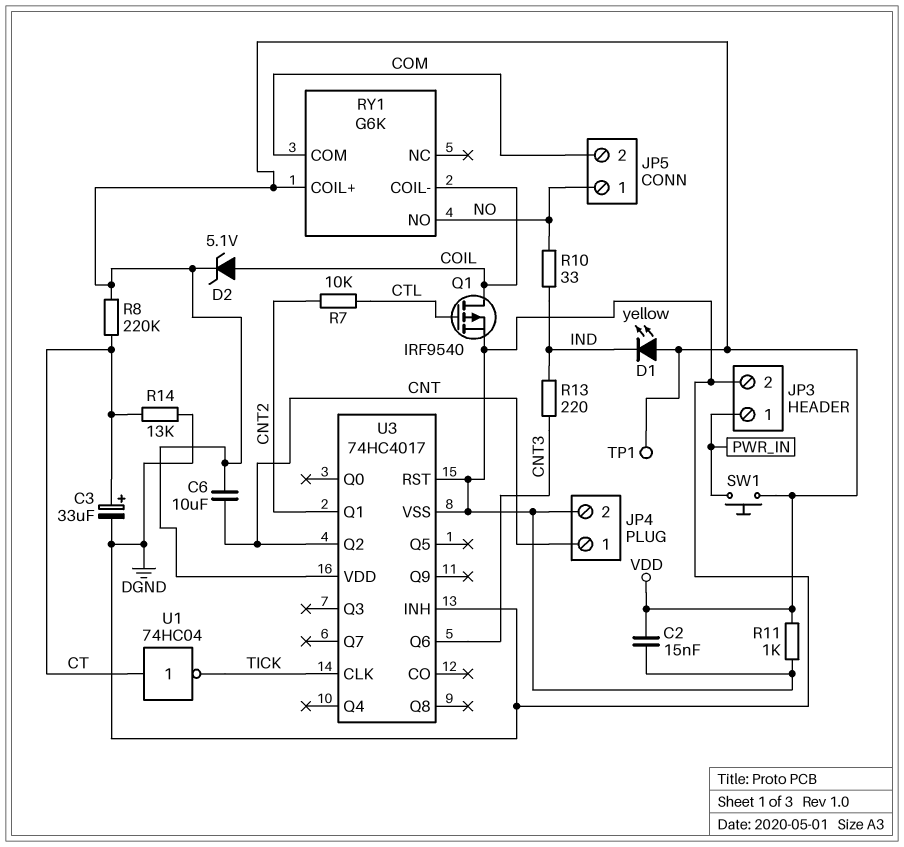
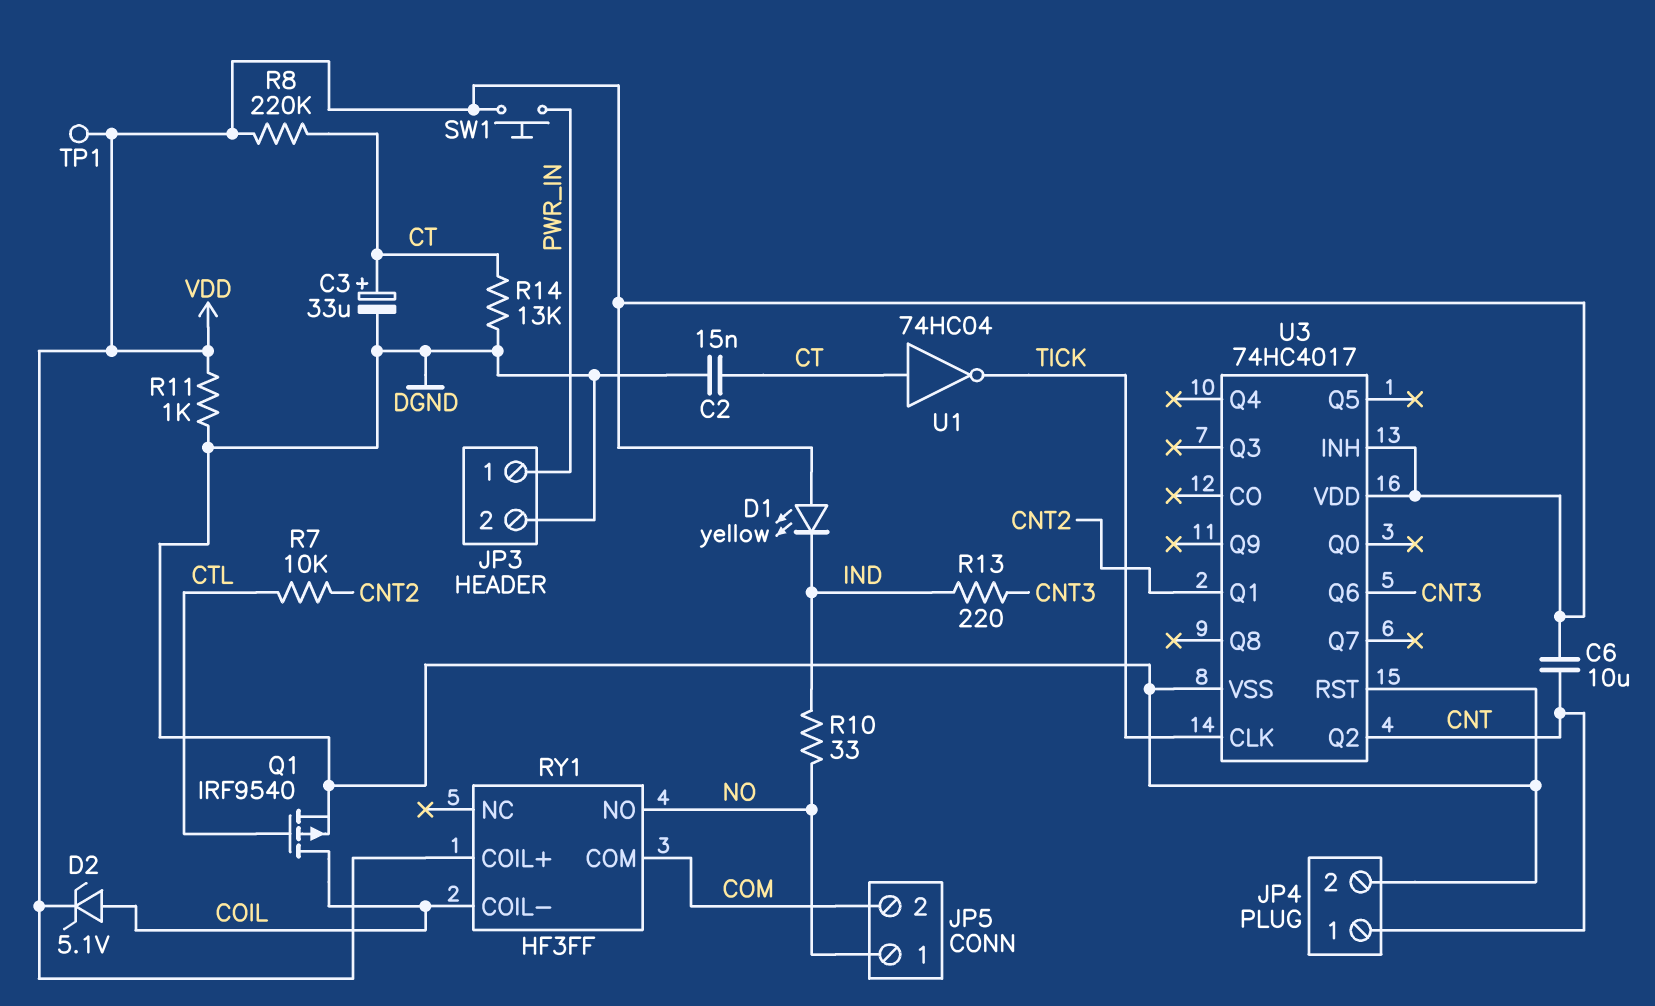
C2: 15nF (DGND, VDD) -> 15nF (CT, DGND)
RY1: G6K -> HF3FF
U3 pin INH: DGND -> VDD

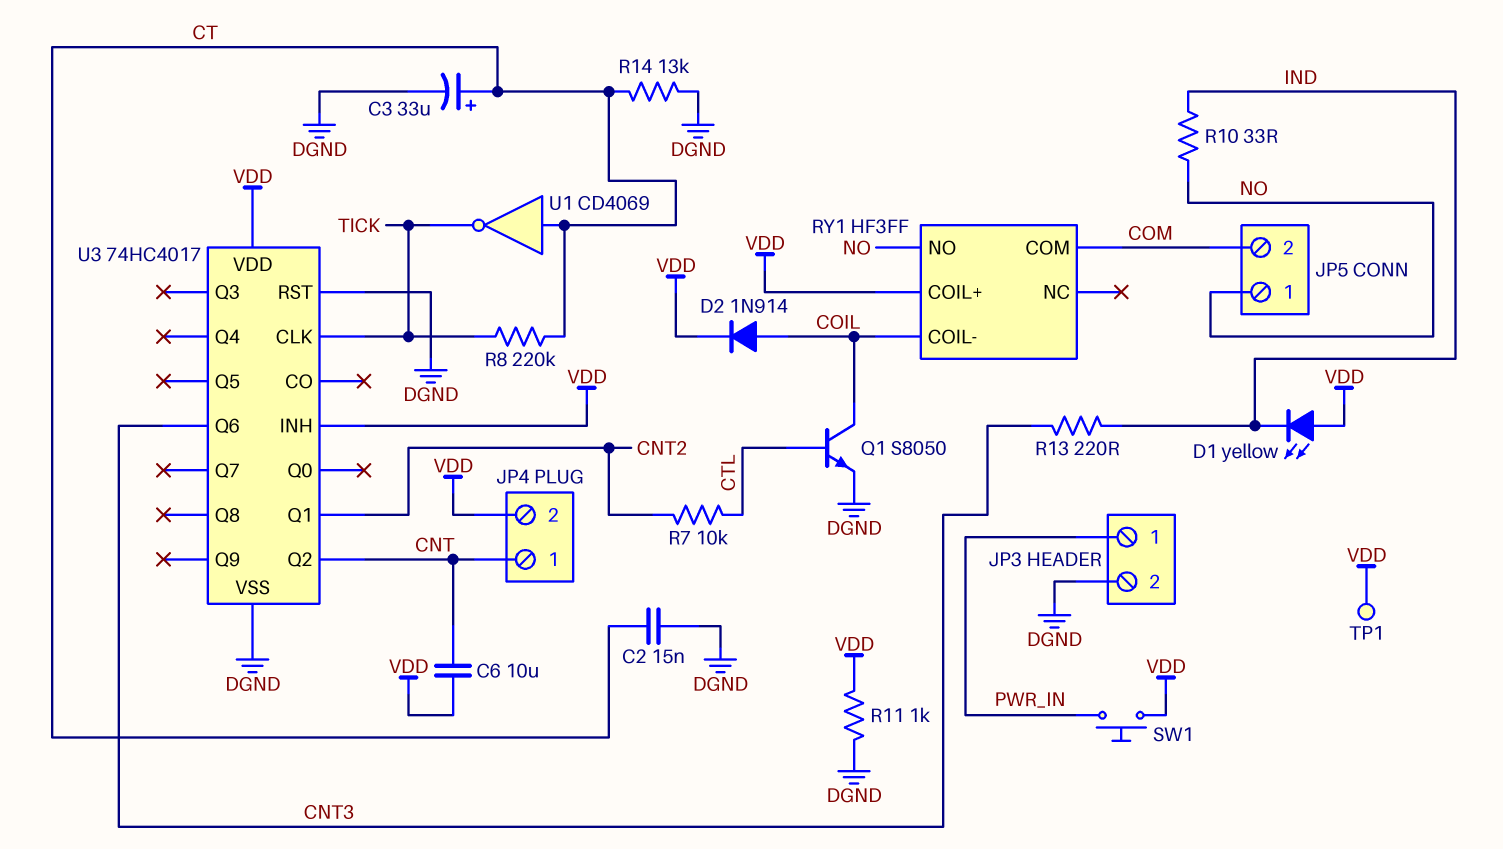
D2: zener 5.1V (A COIL, K VDD) -> diode 1N914 (A COIL, K VDD)
JP4 pin 2: DGND -> VDD
Q1: PMOS IRF9540 (G CTL, D COIL, S DGND) -> NPN S8050 (B CTL, C COIL, E DGND)
R8: 220k (CT, VDD) -> 220k (CT, TICK)
U1: NOT 74HC04 (in CT, out TICK) -> NOT CD4069 (in CT, out TICK)

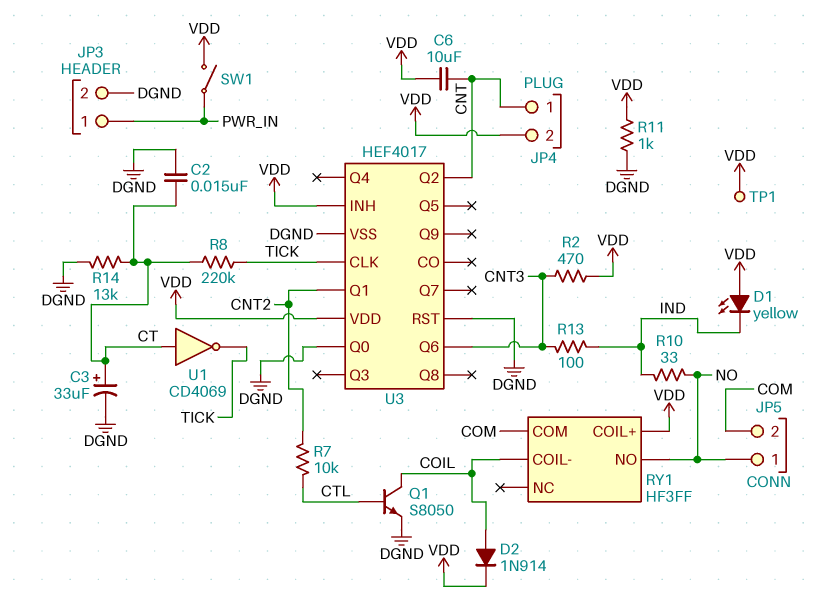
R2: none -> 470 (CNT3, VDD)
R13: 220 (CNT3, IND) -> 100 (CNT3, IND)
SW1: button (PWR_IN, VDD) -> switch (PWR_IN, VDD)
U3: 74HC4017 -> HEF4017
U3 pin Q0: none -> DGND

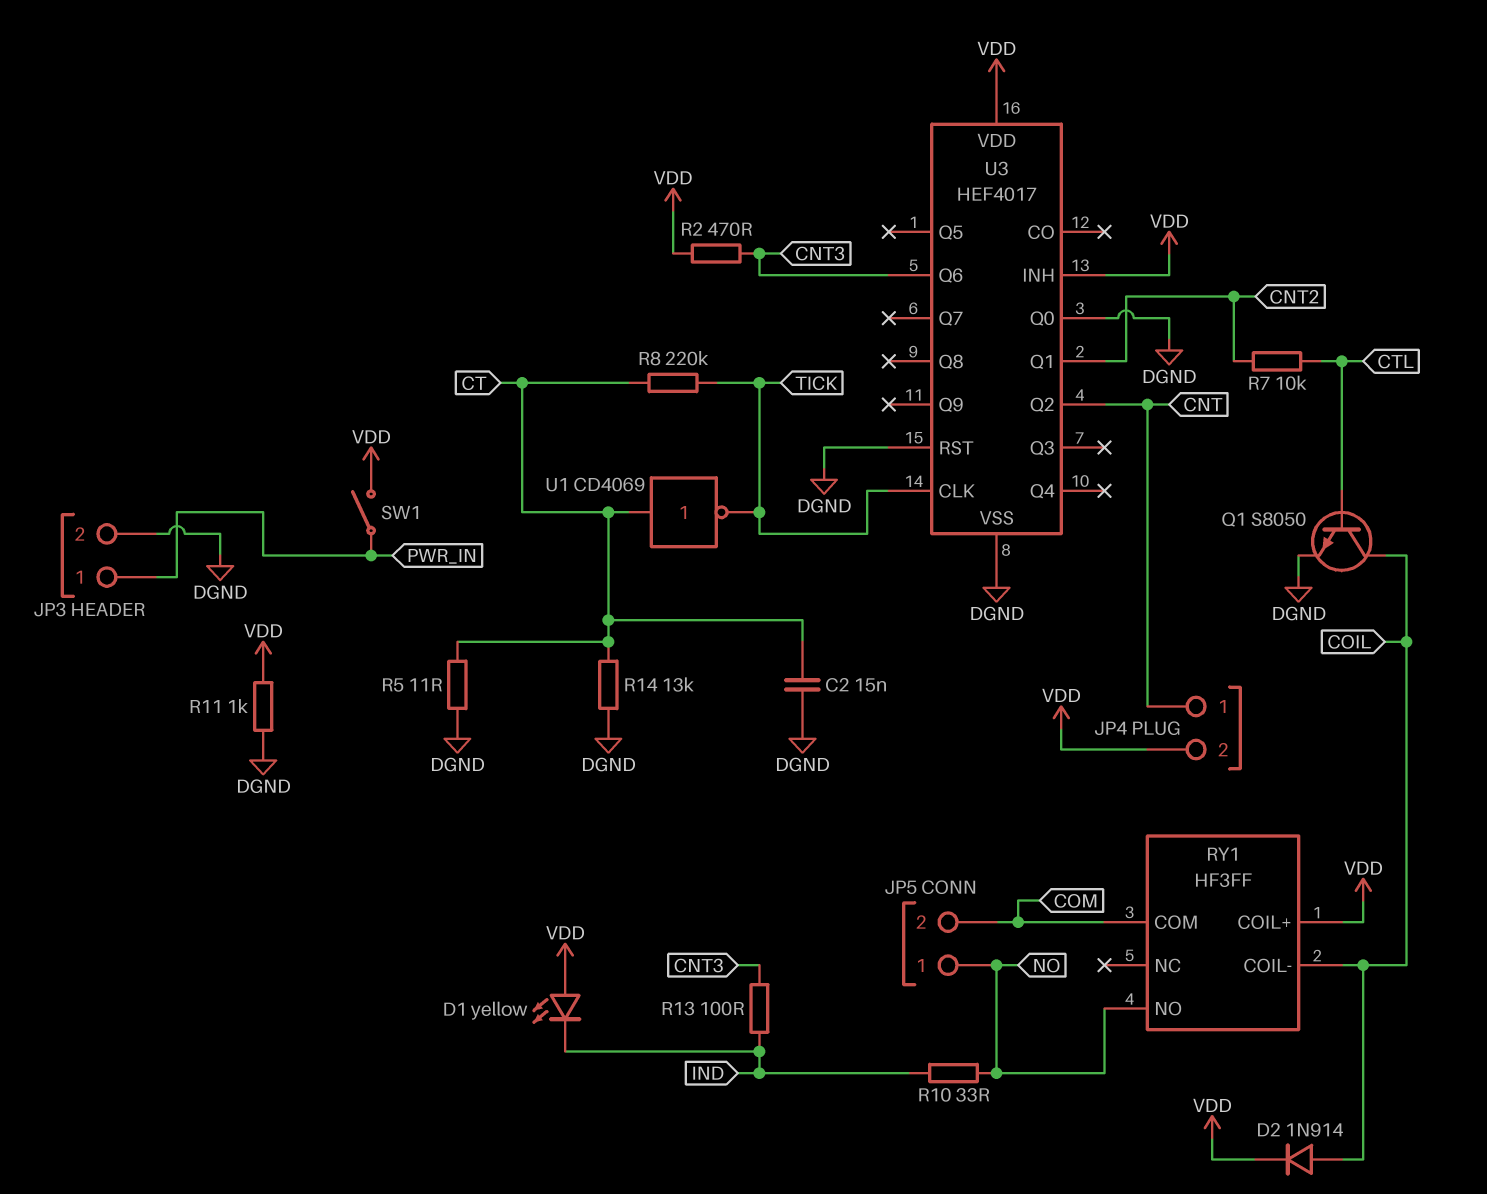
C3: 33uF (plus CT, minus DGND) -> none
C6: 10uF (CNT, VDD) -> none
R5: none -> 11 (CT, DGND)
TP1: test point (VDD) -> none

